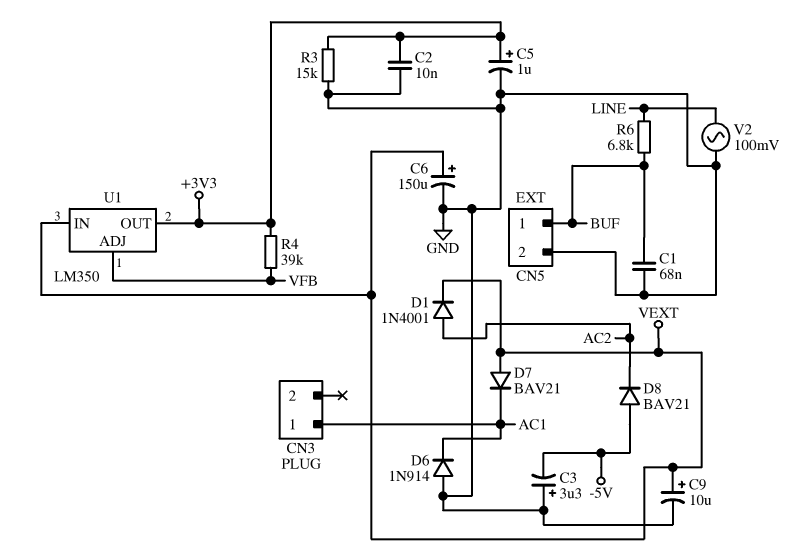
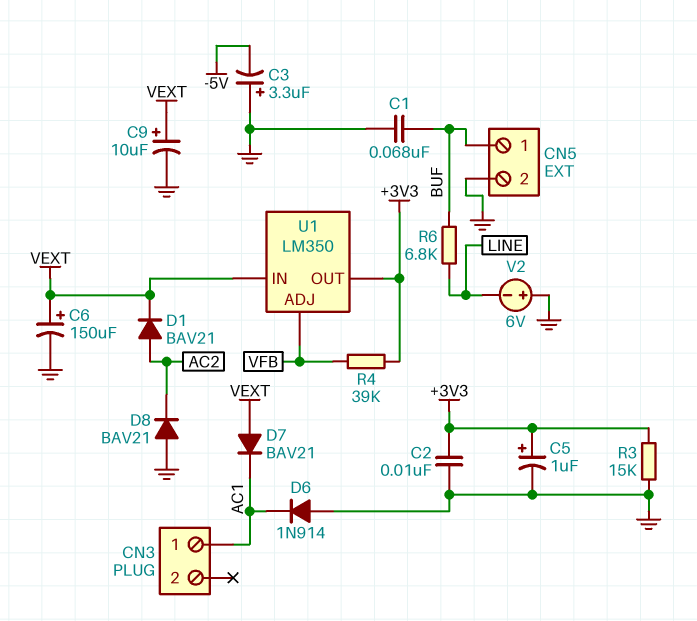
D1: diode 1N4001 (A AC2, K VEXT) -> diode BAV21 (A AC2, K VEXT)
D8: diode BAV21 (A -5V, K AC2) -> diode BAV21 (A GND, K AC2)
V2: AC 100mV (GND, LINE) -> 6V (plus GND, minus LINE)

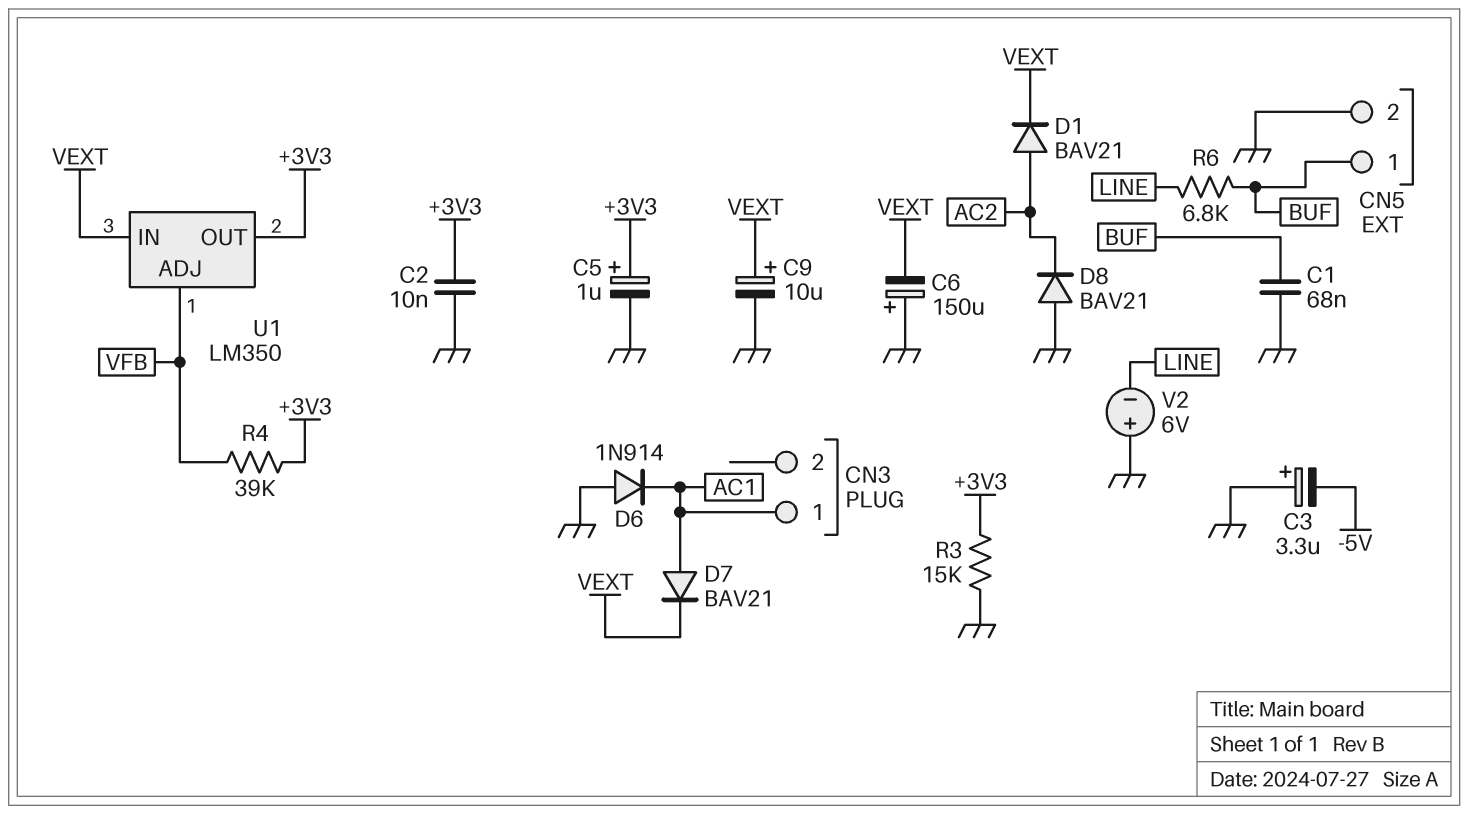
C6: 150uF (plus VEXT, minus GND) -> 150uF (plus GND, minus VEXT)
D7: diode BAV21 (A VEXT, K AC1) -> diode BAV21 (A AC1, K VEXT)

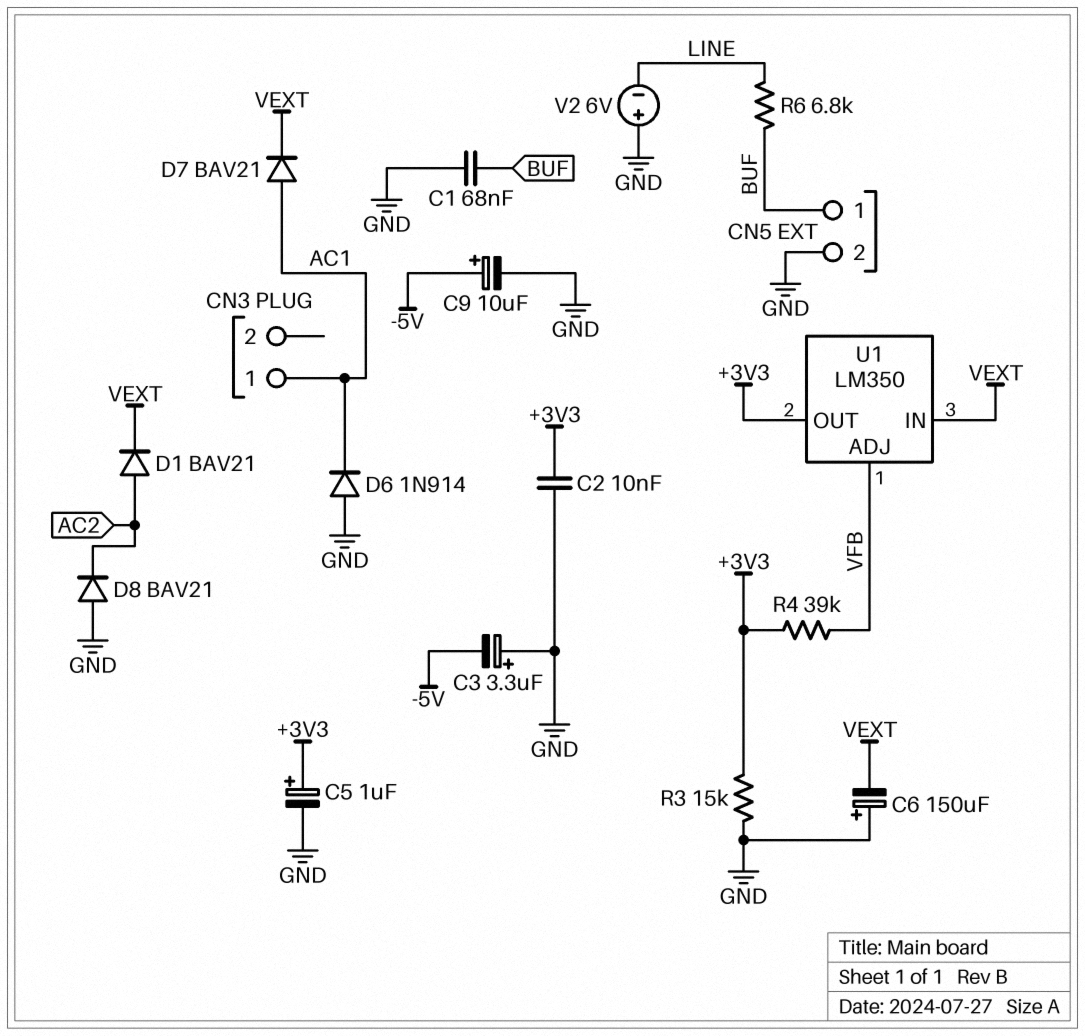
C9: 10uF (plus VEXT, minus GND) -> 10uF (plus -5V, minus GND)

